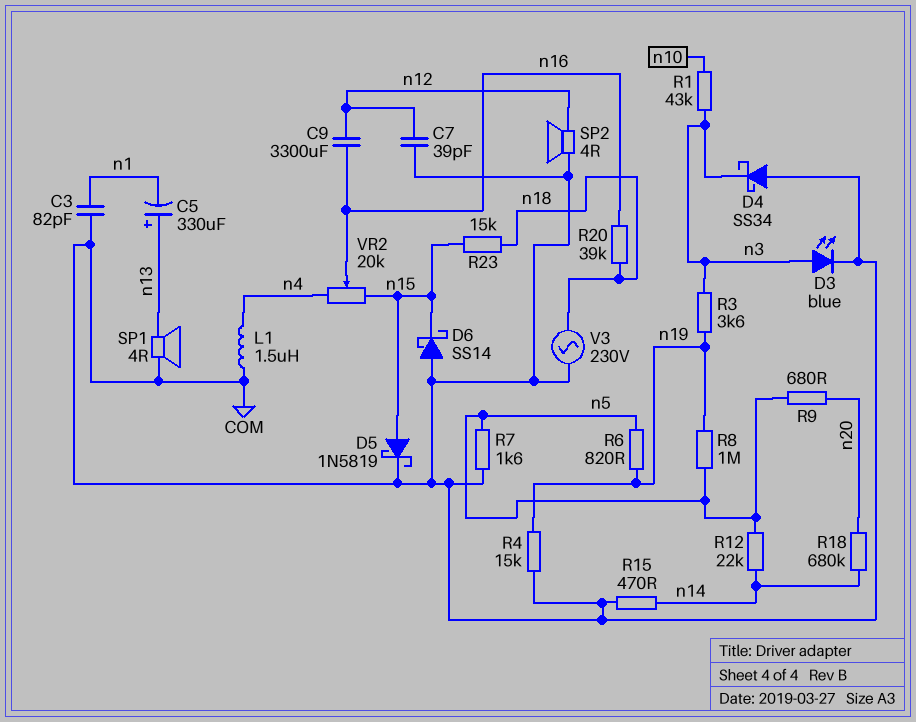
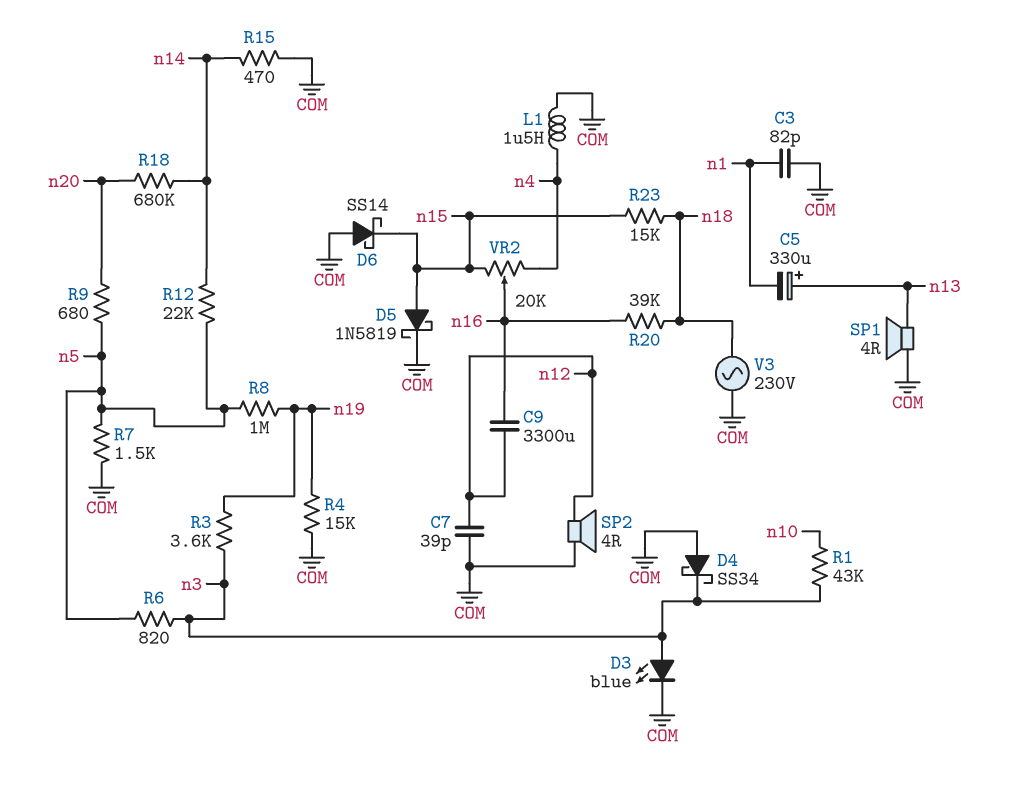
R6: 820 (n5, n19) -> 820 (n3, n5)
R7: 1.6k (COM, n5) -> 1.5k (COM, n5)

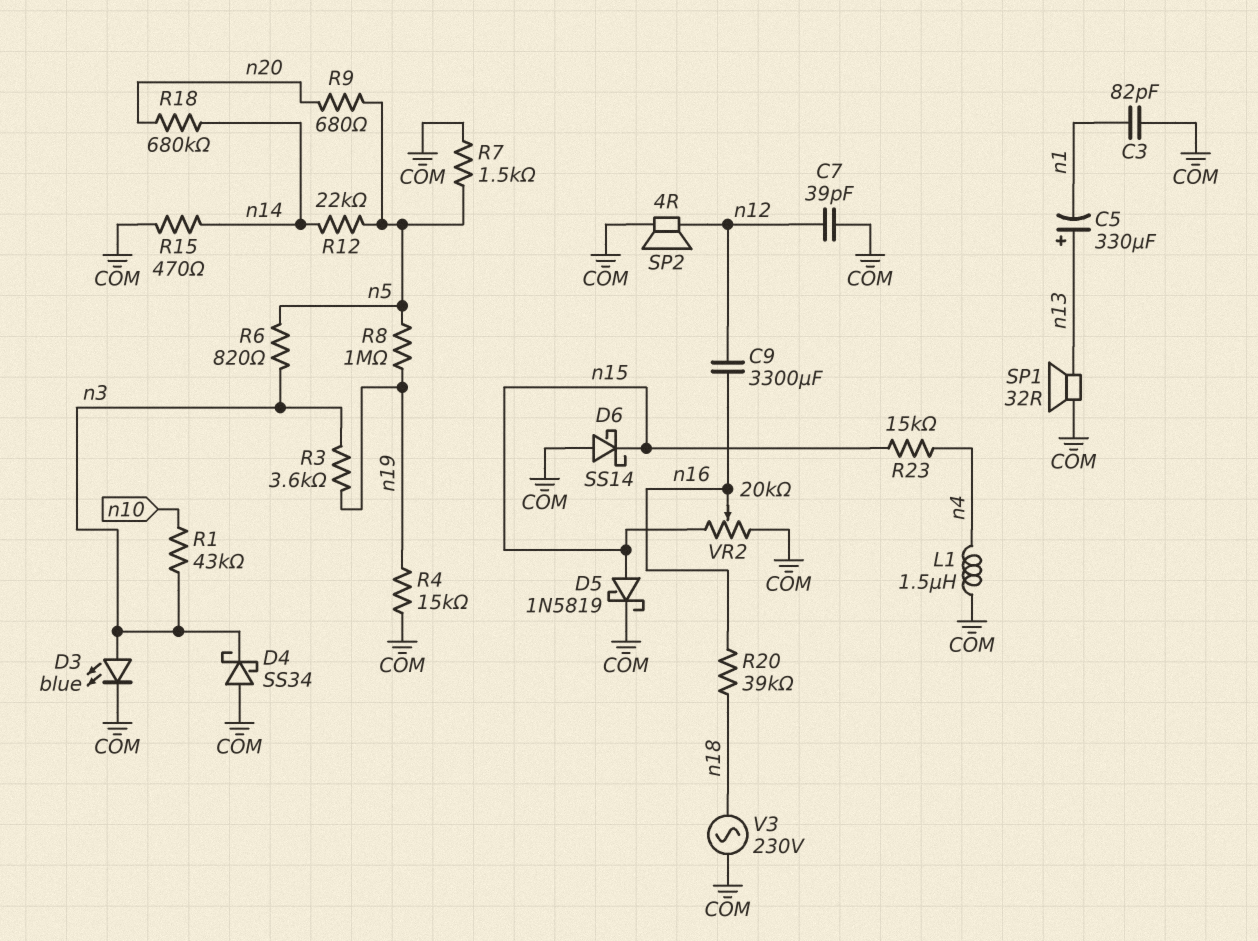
R23: 15k (n15, n18) -> 15k (n4, n15)
SP1: speaker 4R (COM, n13) -> speaker 32R (COM, n13)
VR2: 20k (n4, n15, wiper n16) -> 20k (COM, n15, wiper n16)

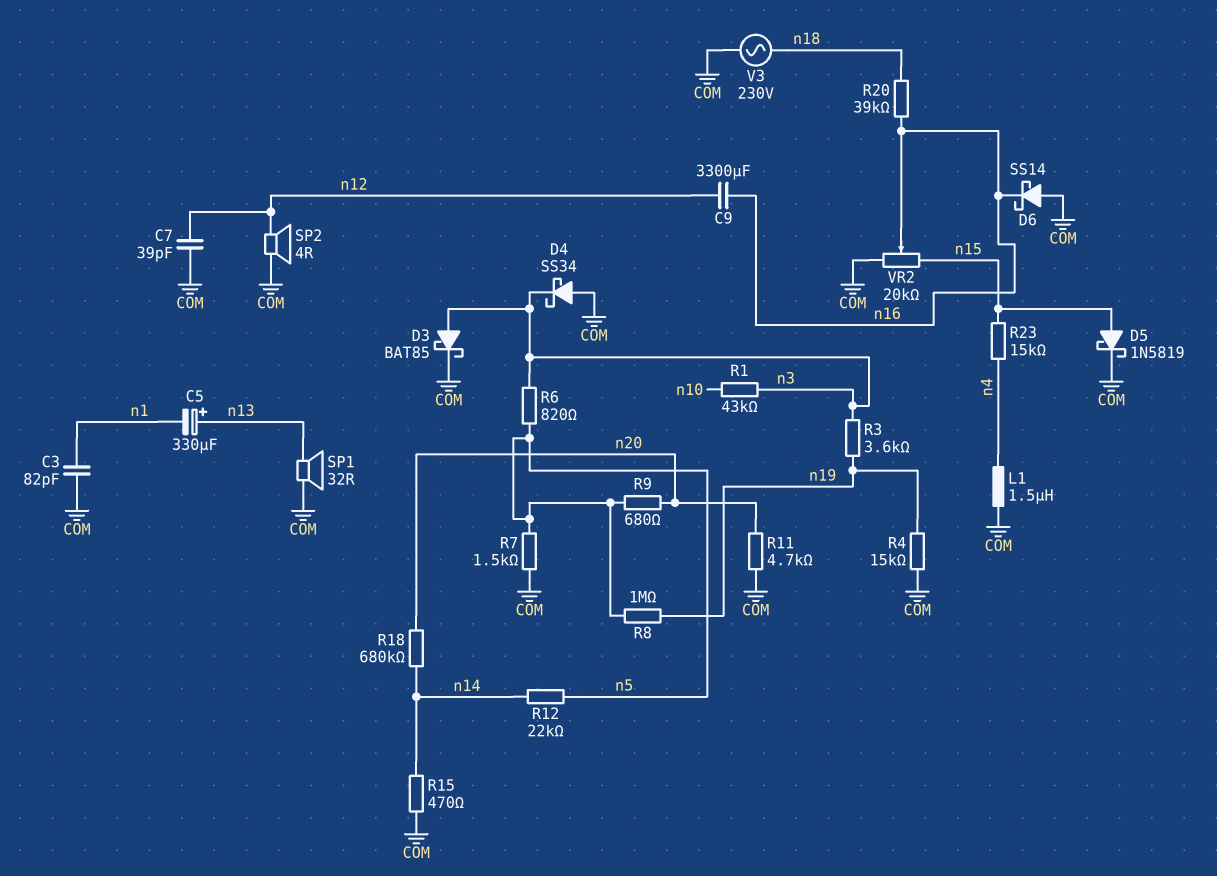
D3: LED blue (A n3, K COM) -> schottky BAT85 (A n3, K COM)
D6: schottky SS14 (A COM, K n15) -> schottky SS14 (A COM, K n16)
R11: none -> 4.7k (COM, n20)

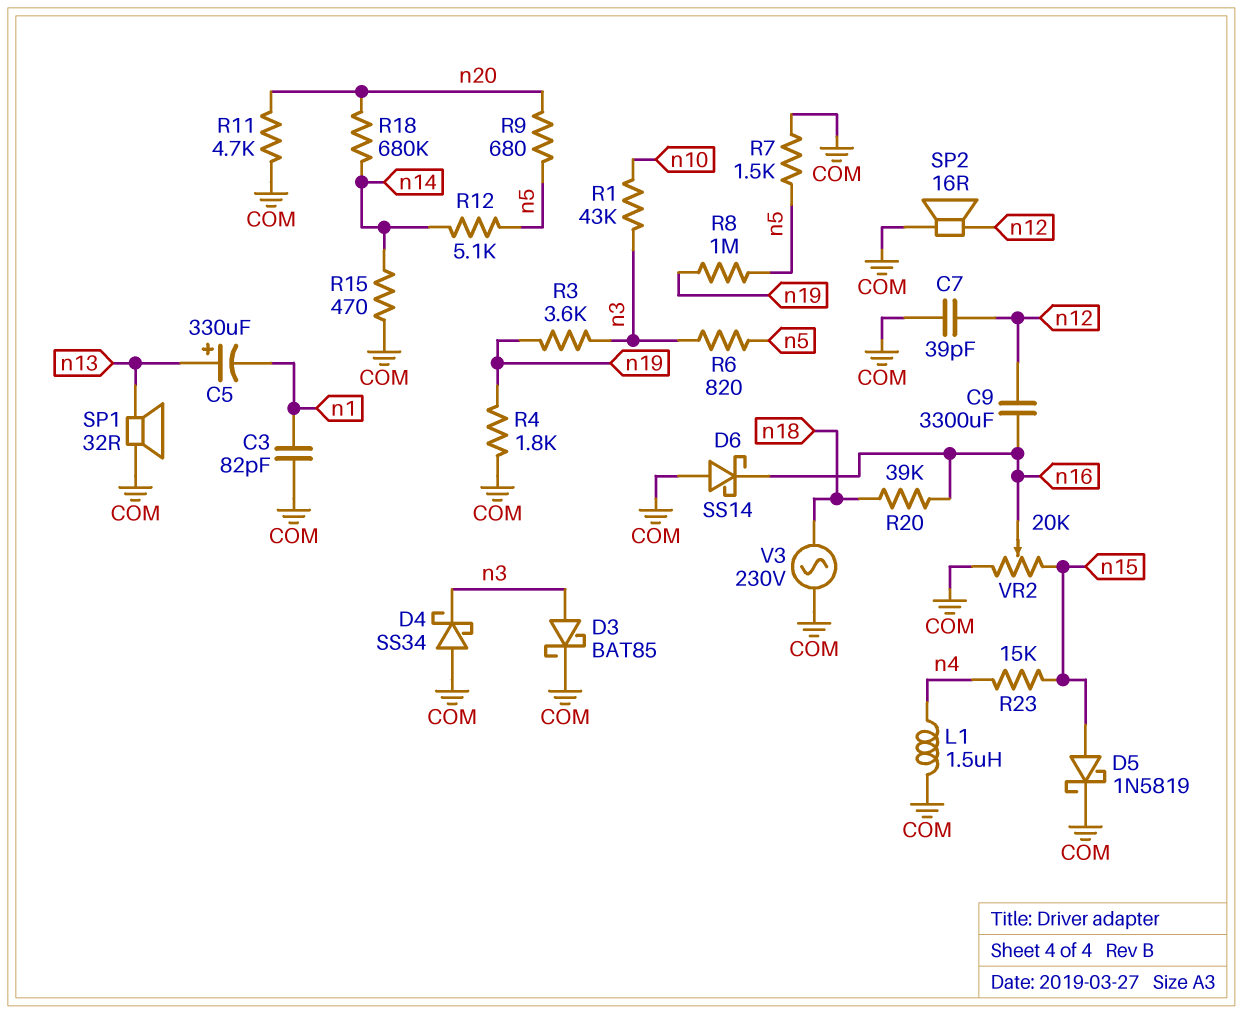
R4: 15k (COM, n19) -> 1.8k (COM, n19)
R12: 22k (n5, n14) -> 5.1k (n5, n14)
SP2: speaker 4R (COM, n12) -> speaker 16R (COM, n12)

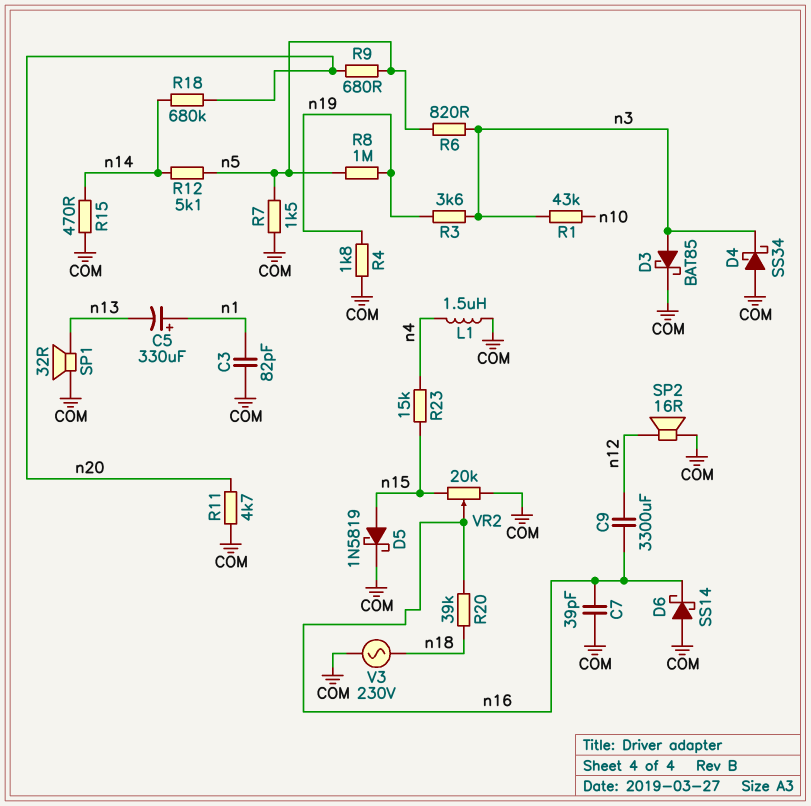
C5: 330uF (plus n13, minus n1) -> 330uF (plus n1, minus n13)
C7: 39pF (COM, n12) -> 39pF (COM, n16)

